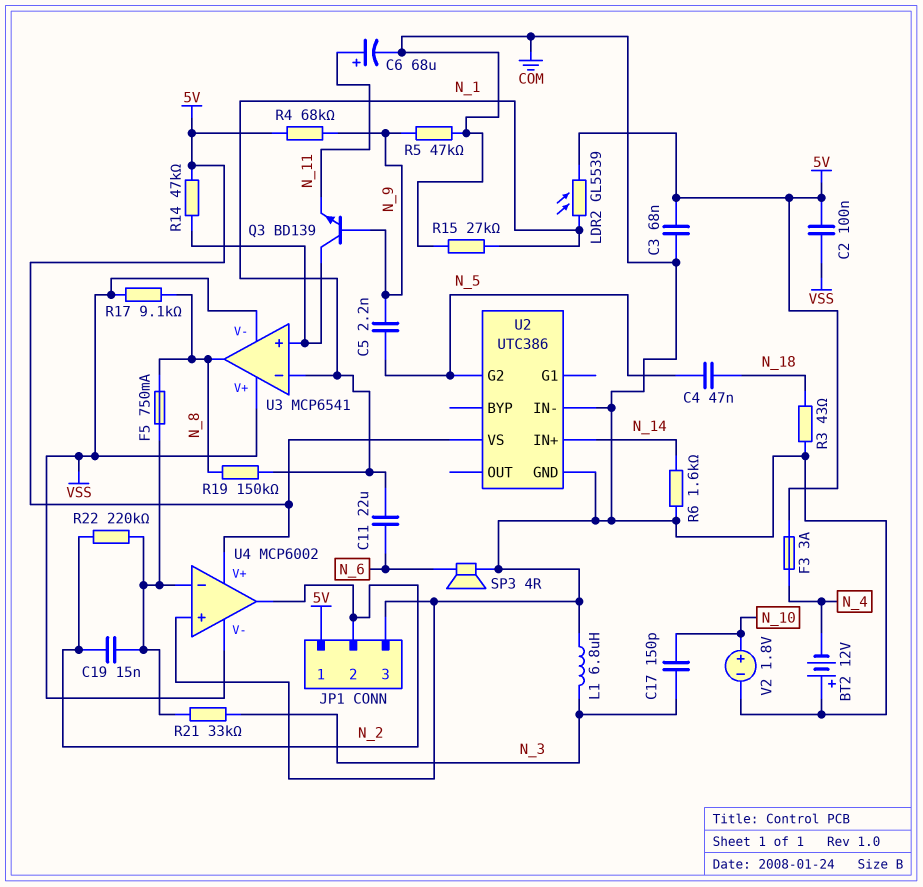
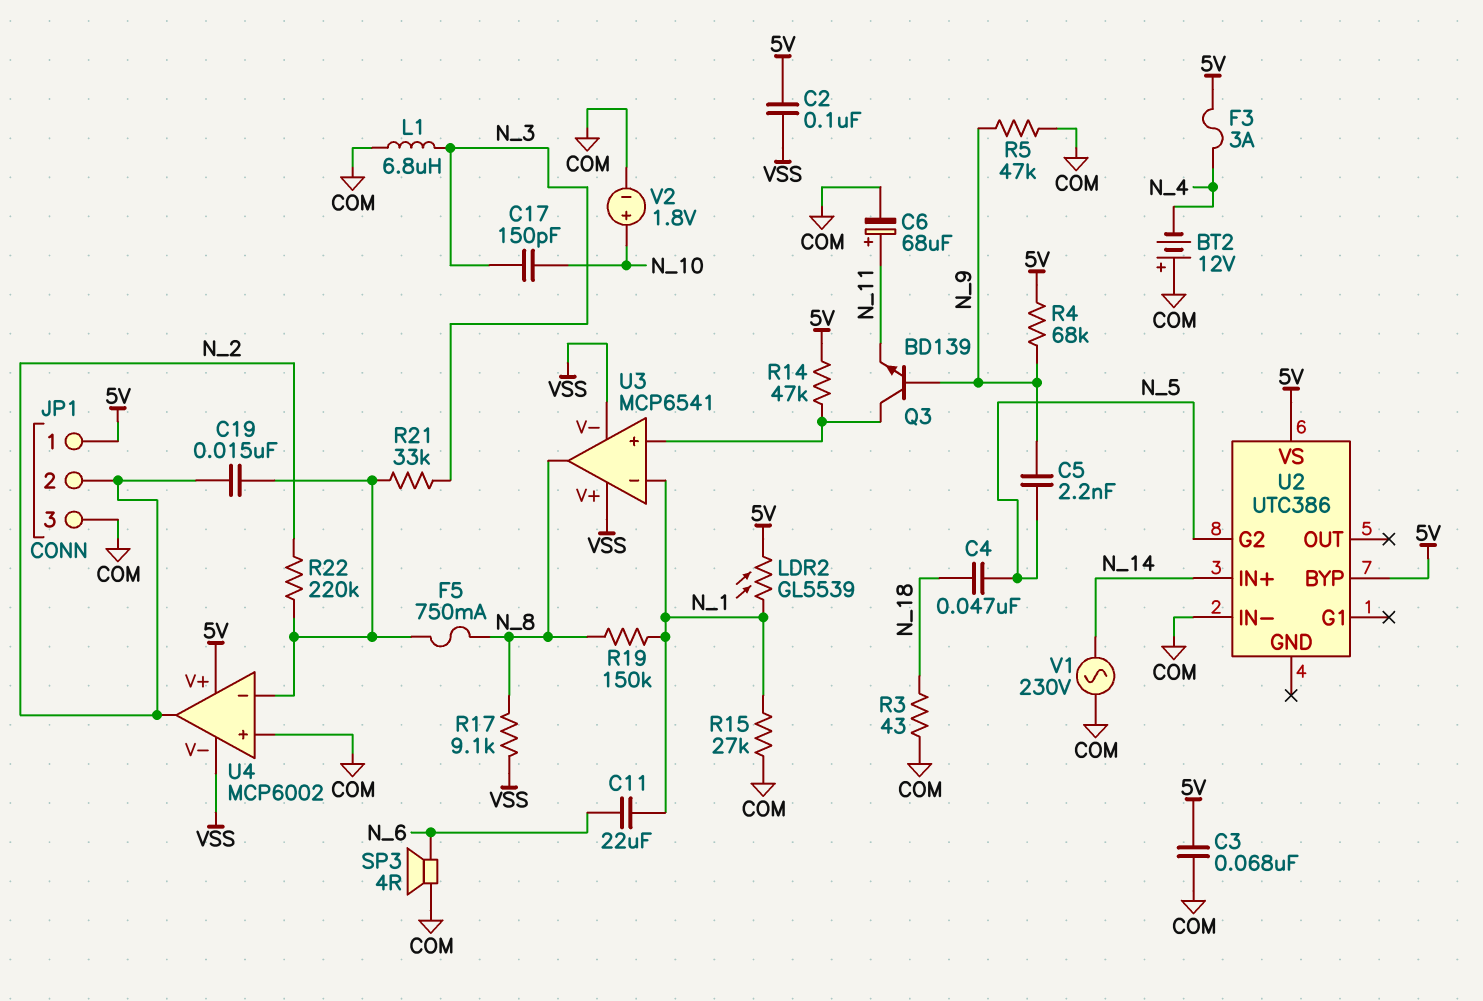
R6: 1.6k (COM, N_14) -> none
U2 pin BYP: none -> 5V
U2 pin GND: COM -> none
V1: none -> AC 230V (COM, N_14)

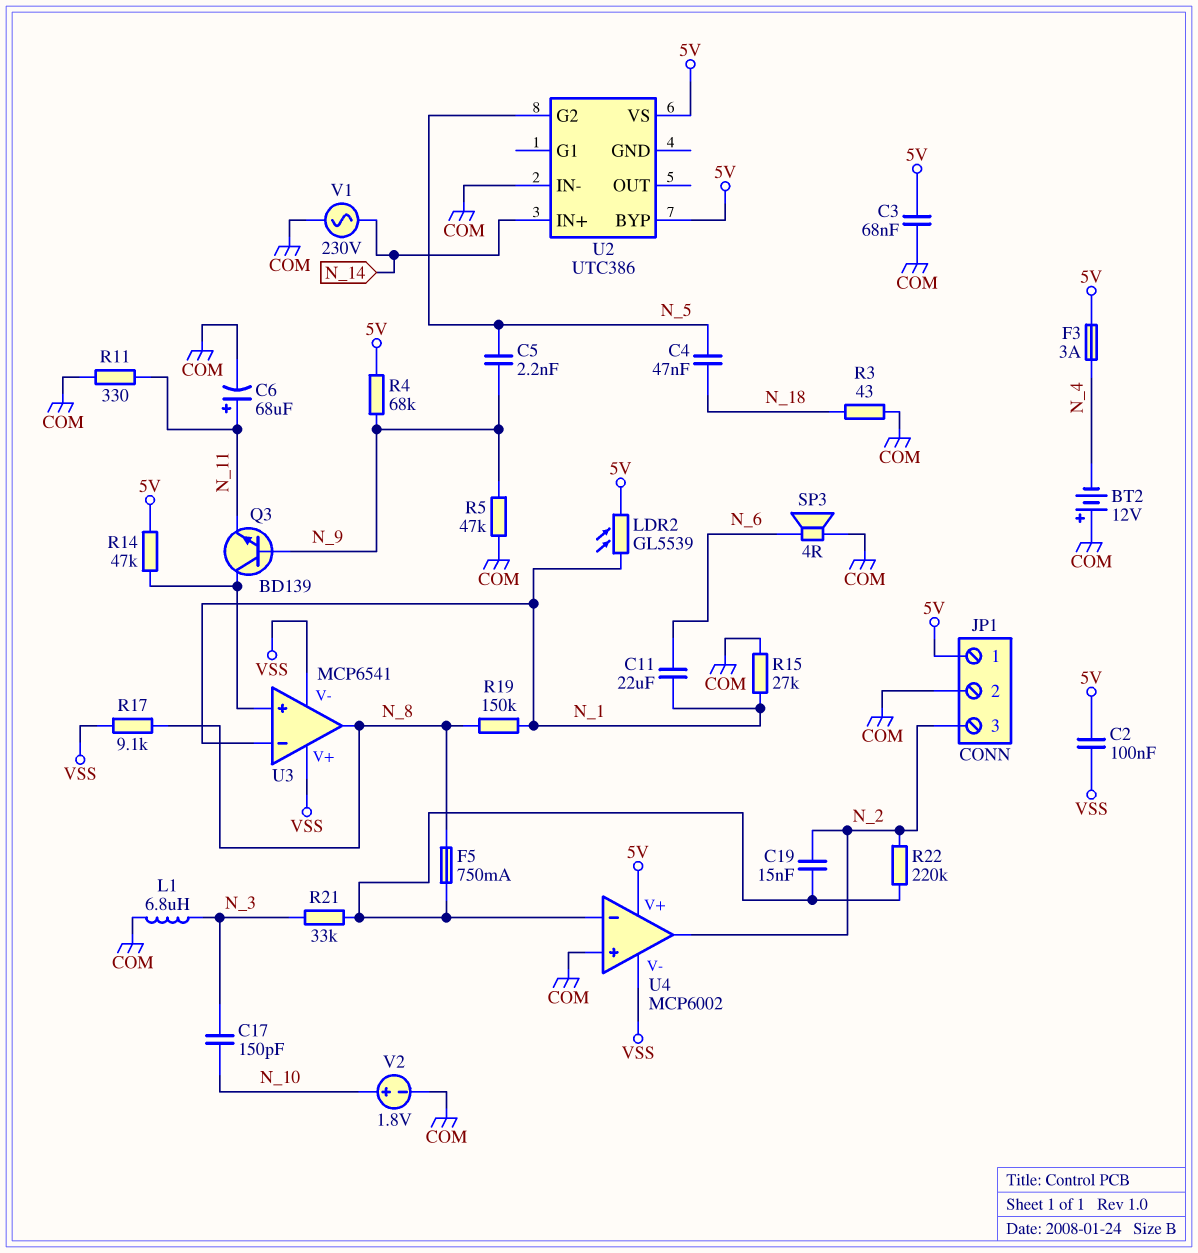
JP1 pin 2: N_2 -> COM
JP1 pin 3: COM -> N_2
R11: none -> 330 (COM, N_11)

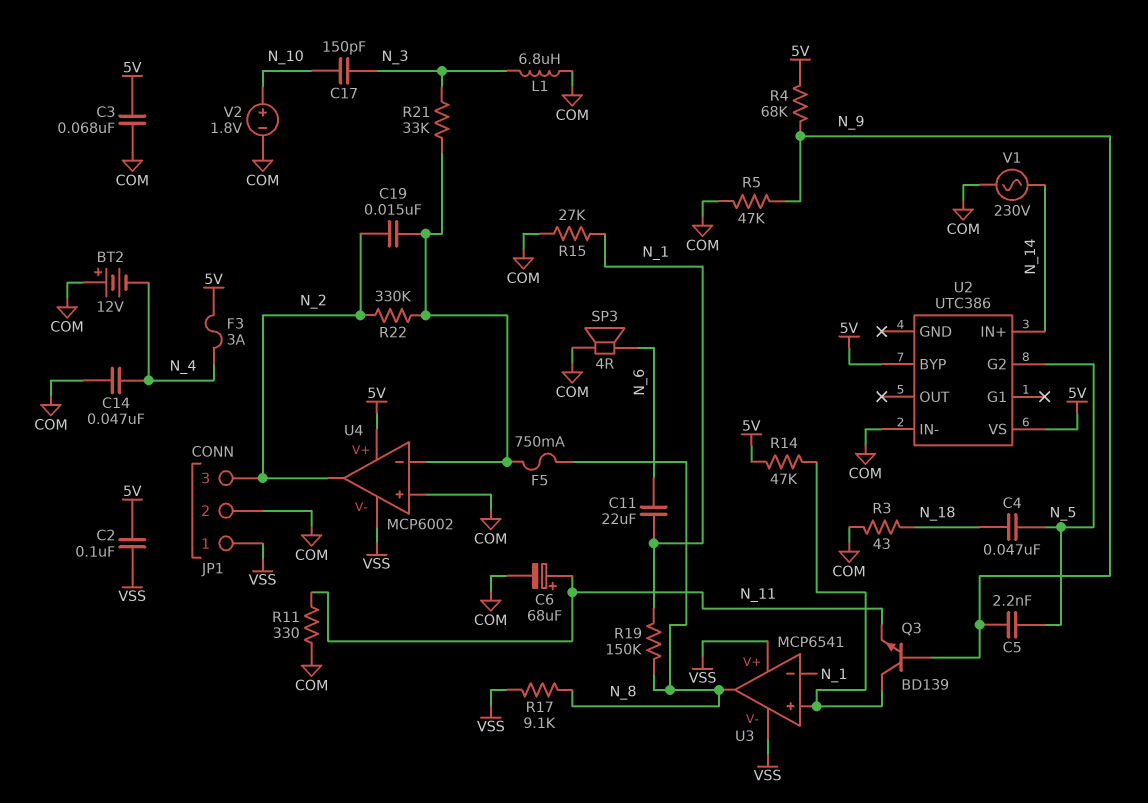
C14: none -> 47nF (COM, N_4)
JP1 pin 1: 5V -> VSS
LDR2: GL5539 (5V, N_1) -> none
R22: 220k (N_2, U4/in-) -> 330k (N_2, U4/in-)

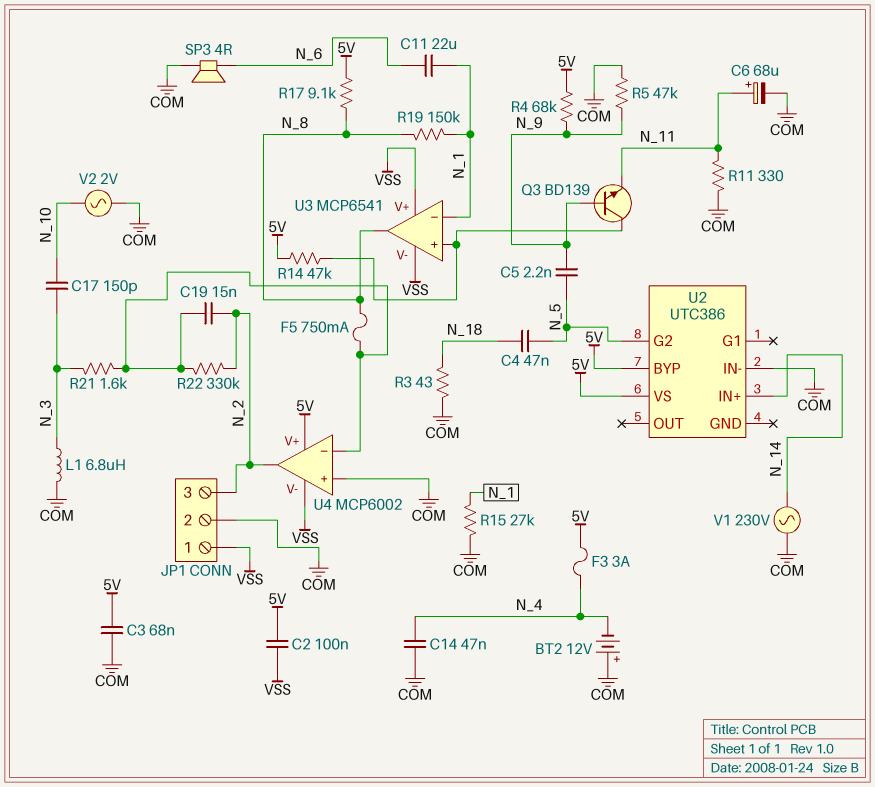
R17: 9.1k (N_8, VSS) -> 9.1k (5V, N_8)
R21: 33k (N_3, U4/in-) -> 1.6k (N_3, U4/in-)
V2: 1.8V (plus N_10, minus COM) -> AC 2V (COM, N_10)

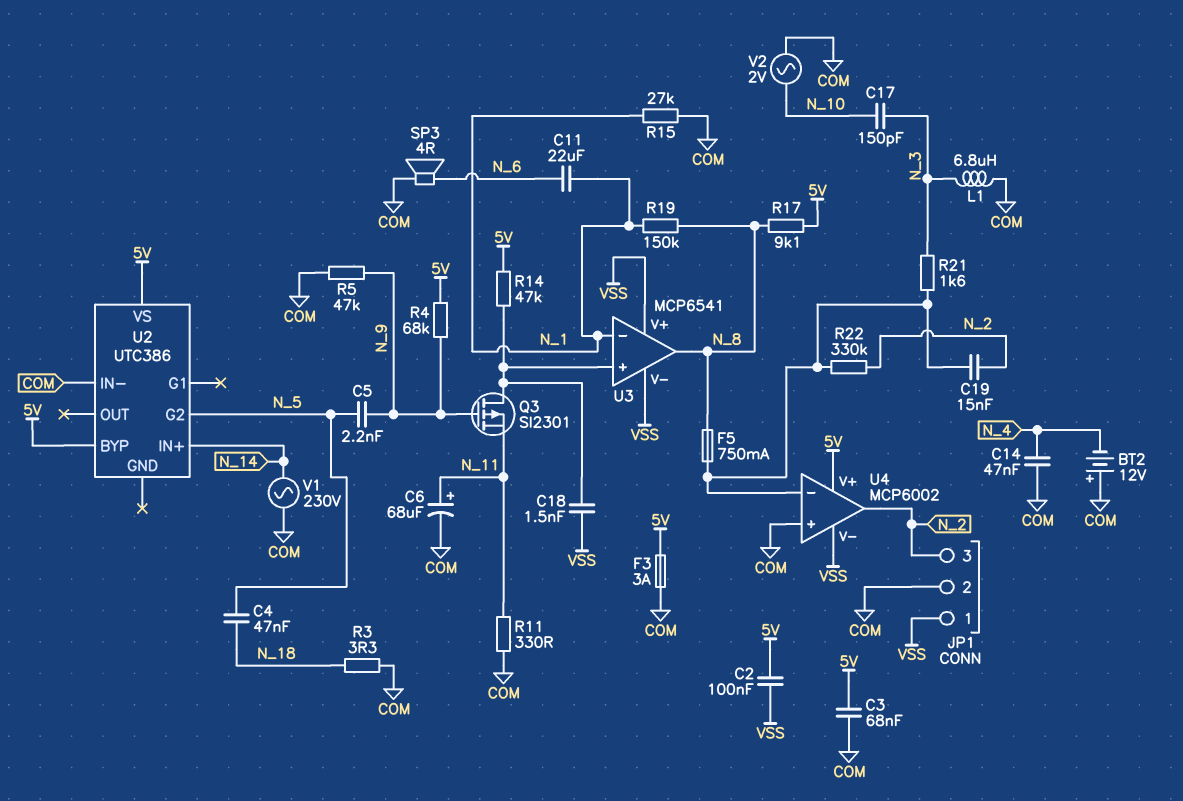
C18: none -> 1.5nF (U3/in+, VSS)
F3: 3A (5V, N_4) -> 3A (5V, COM)
Q3: NPN BD139 (B N_9, C U3/in+, E N_11) -> PMOS SI2301 (G N_9, D U3/in+, S N_11)
R3: 43 (COM, N_18) -> 3.3 (COM, N_18)

